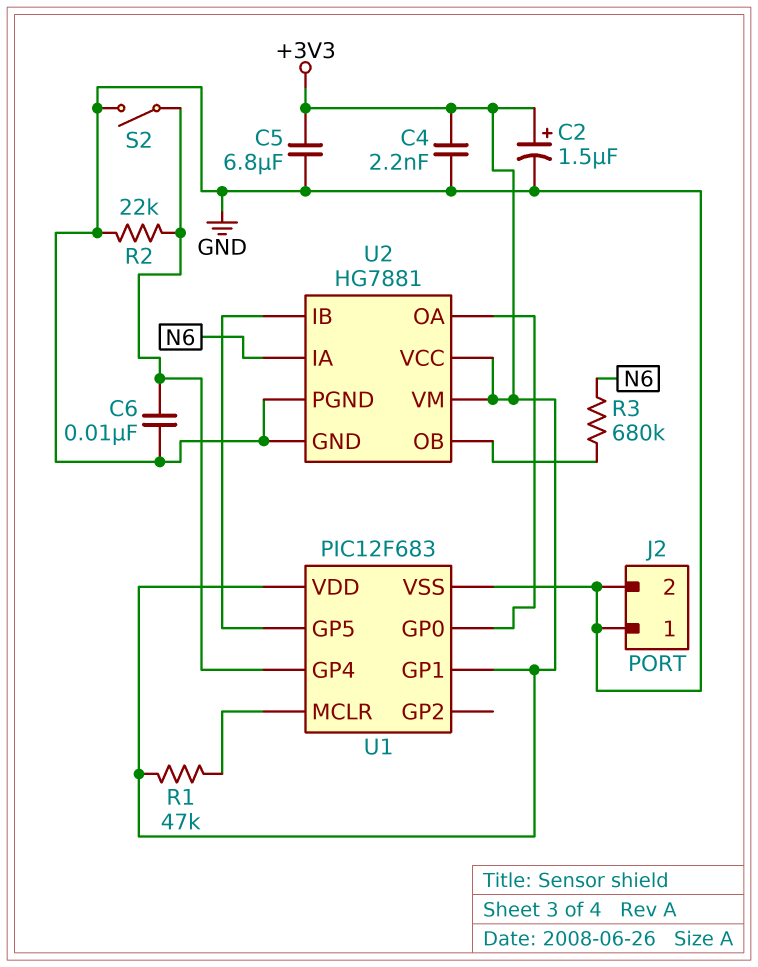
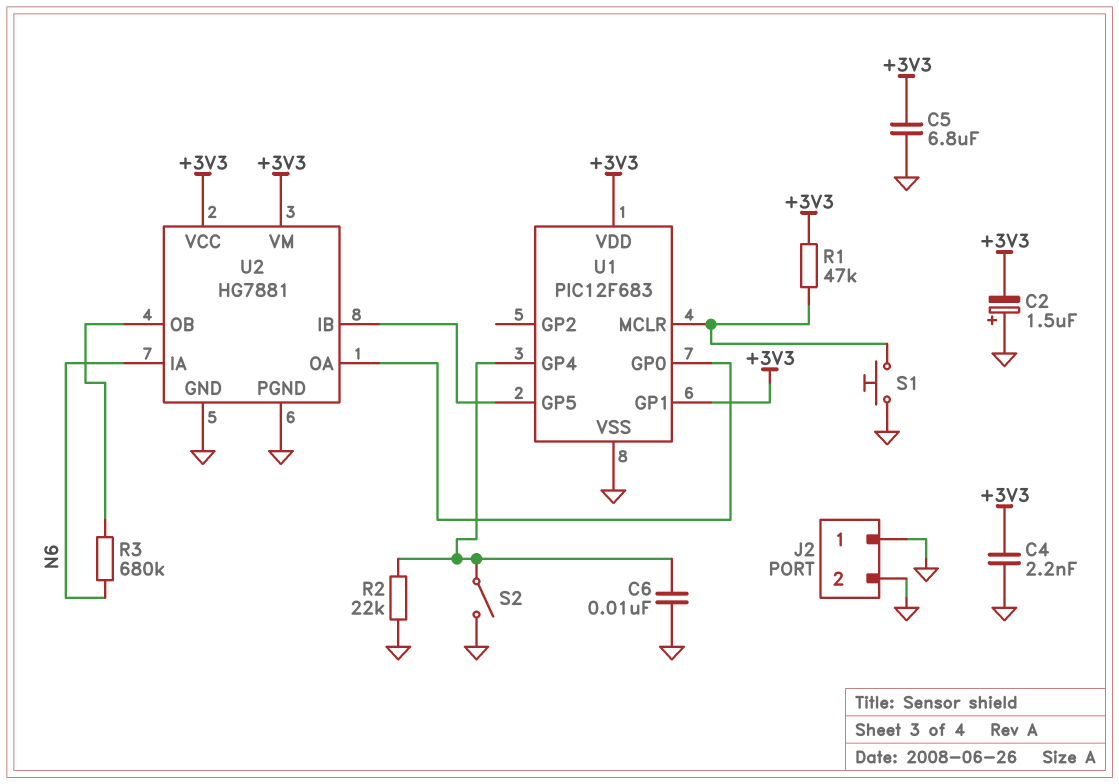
C2: 1.5uF (plus +3V3, minus GND) -> 1.5uF (plus GND, minus +3V3)
S1: none -> button (GND, U1/MCLR)

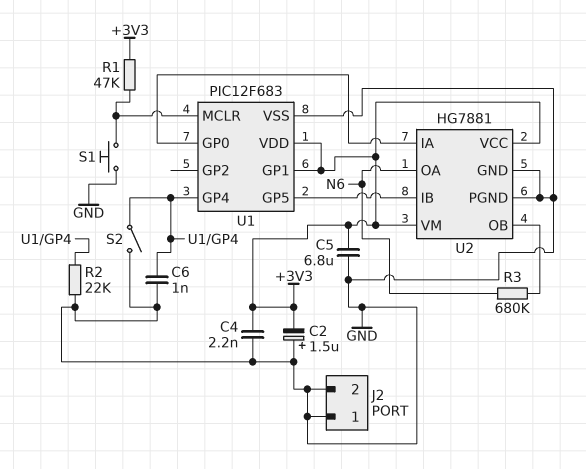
C6: 10nF (GND, U1/GP4) -> 1nF (GND, U1/GP4)
U2 pin IA: N6 -> U1/GP0
U2 pin OA: U1/GP0 -> N6

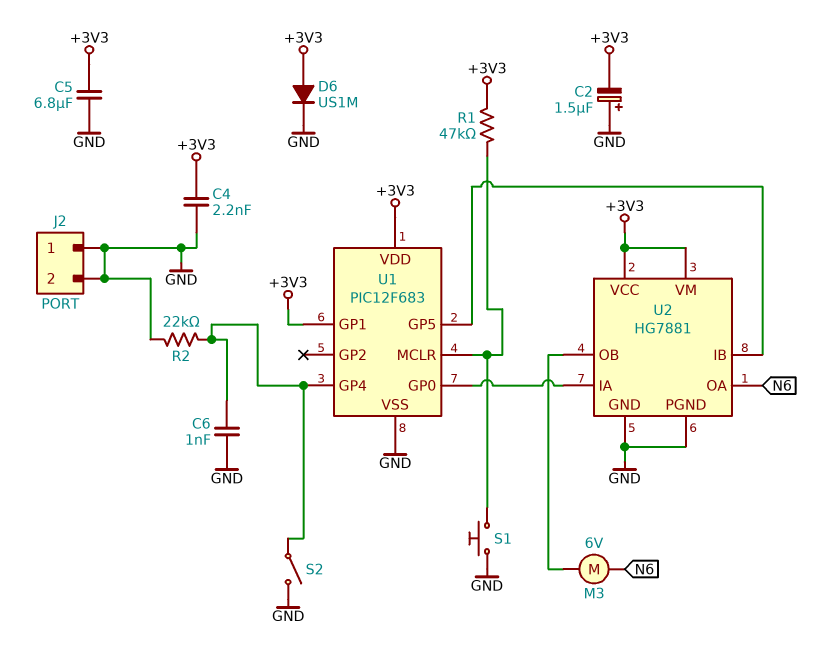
D6: none -> diode US1M (A +3V3, K GND)
M3: none -> motor 6V (N6, U2/OB)
R3: 680k (N6, U2/OB) -> none

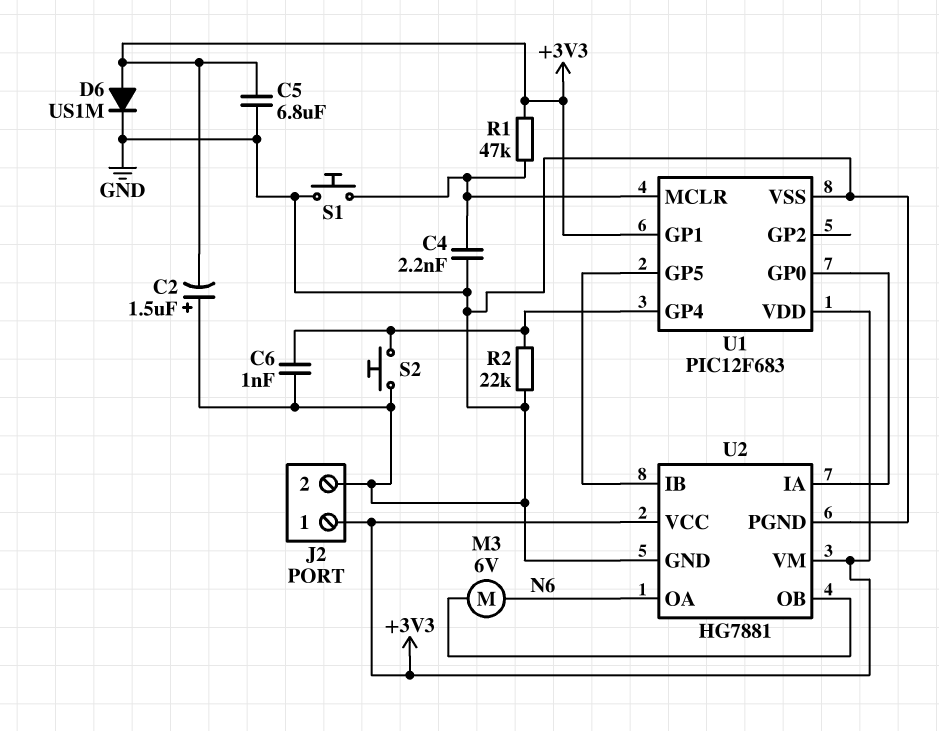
C4: 2.2nF (+3V3, GND) -> 2.2nF (GND, U1/MCLR)
J2 pin 1: GND -> +3V3
S2: switch (GND, U1/GP4) -> button (GND, U1/GP4)

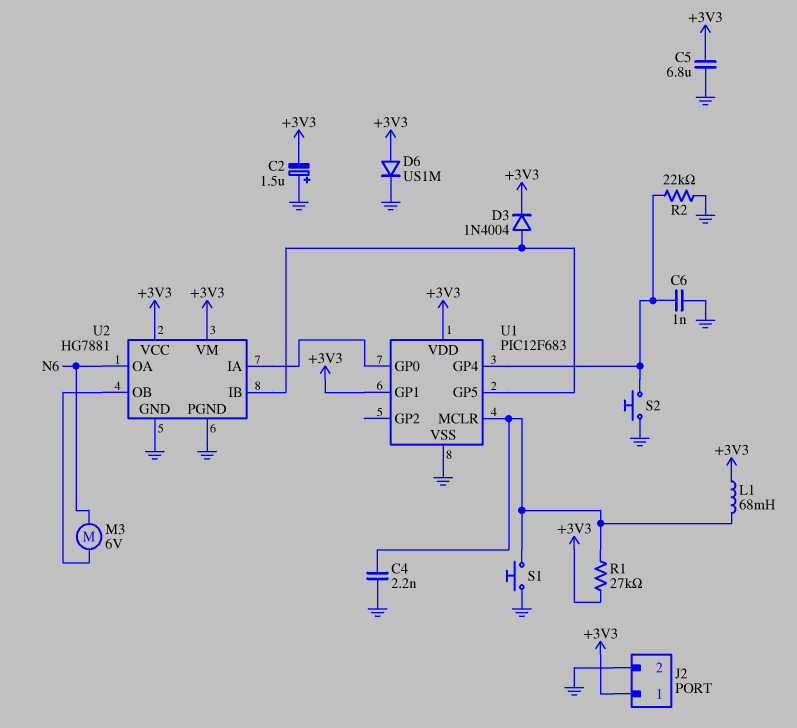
D3: none -> diode 1N4004 (A U1/GP5, K +3V3)
L1: none -> 68mH (+3V3, U1/MCLR)
R1: 47k (+3V3, U1/MCLR) -> 27k (+3V3, U1/MCLR)

